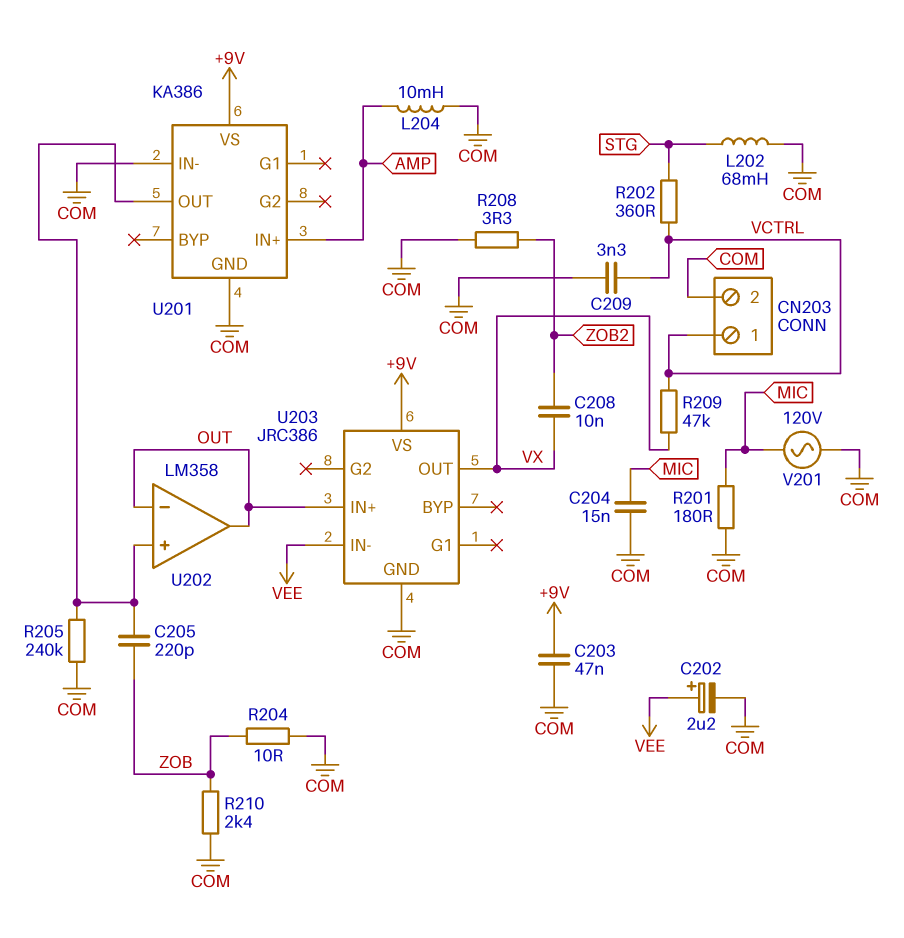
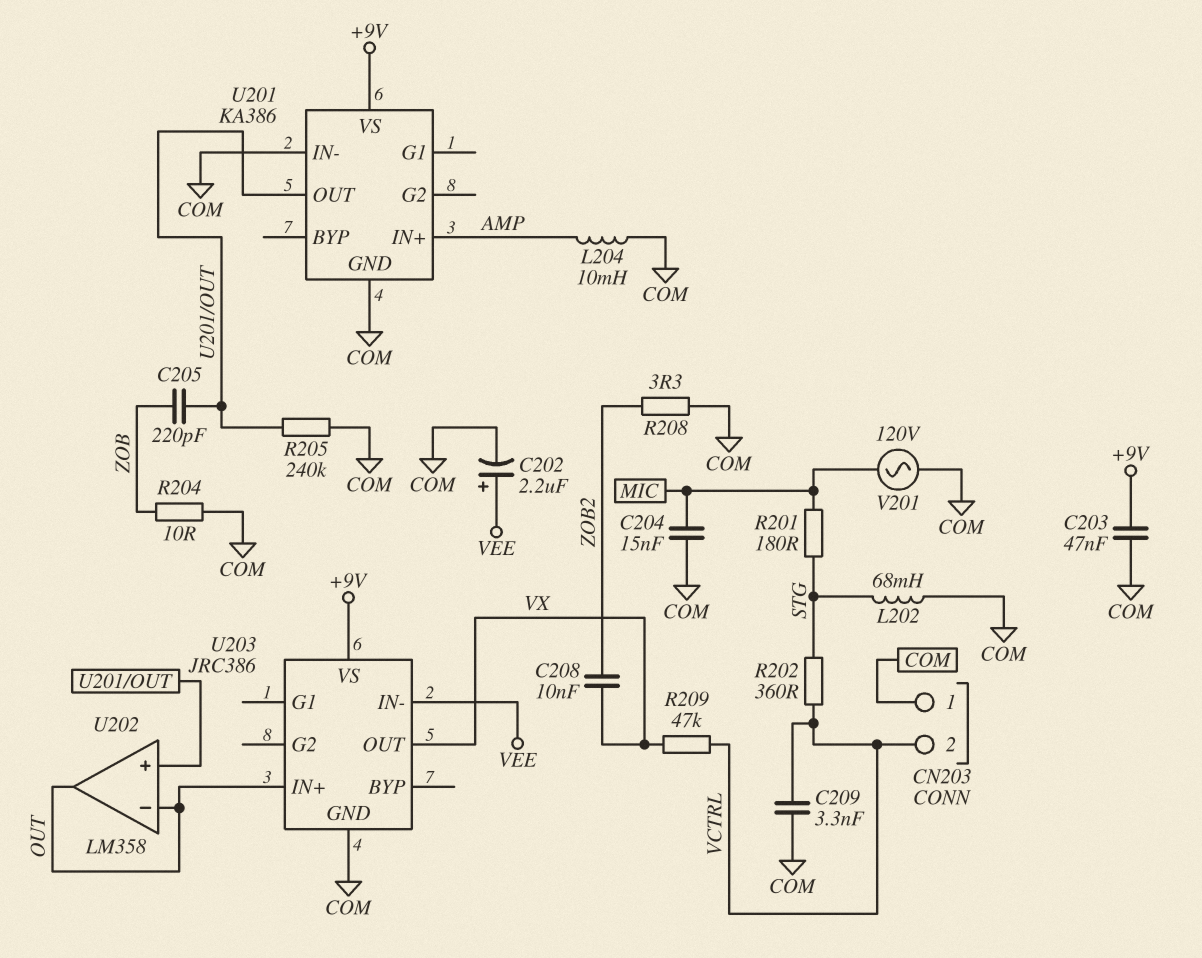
CN203 pin 1: VCTRL -> COM
CN203 pin 2: COM -> VCTRL
R201: 180 (COM, MIC) -> 180 (MIC, STG)
R210: 2.4k (COM, ZOB) -> none

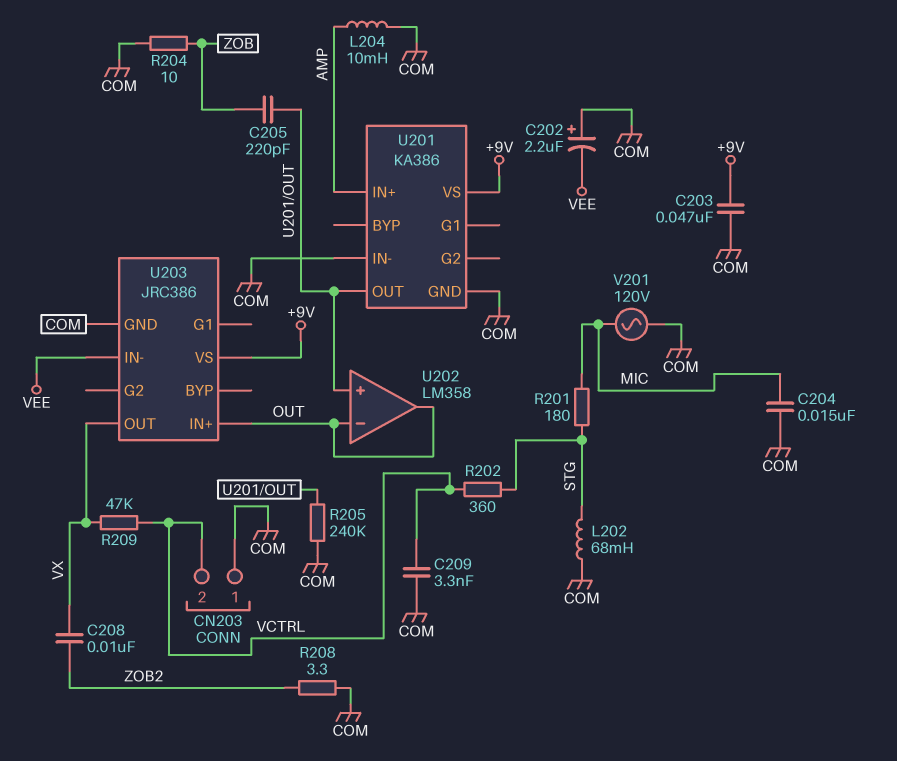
C202: 2.2uF (plus VEE, minus COM) -> 2.2uF (plus COM, minus VEE)

